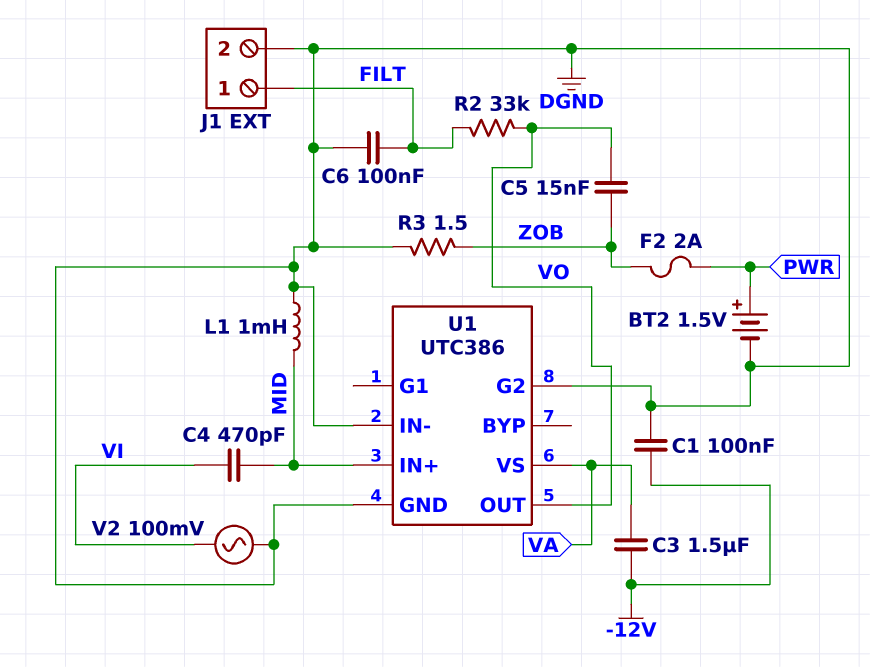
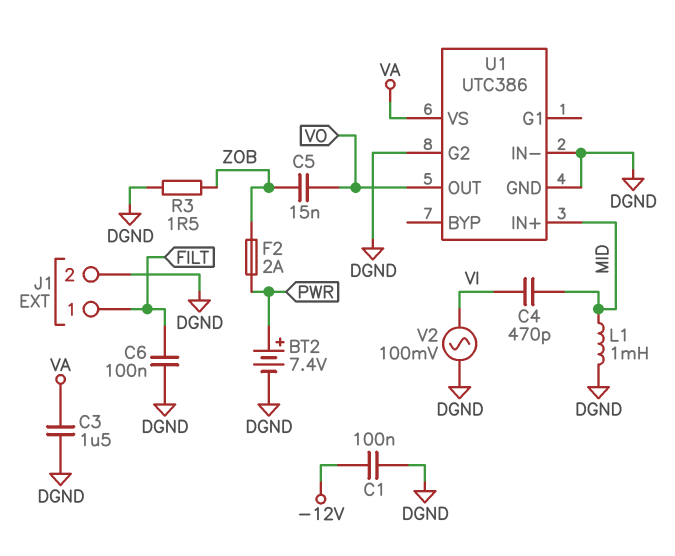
BT2: 1.5V (plus PWR, minus DGND) -> 7.4V (plus PWR, minus DGND)
C3: 1.5uF (-12V, VA) -> 1.5uF (DGND, VA)
R2: 33k (FILT, VO) -> none

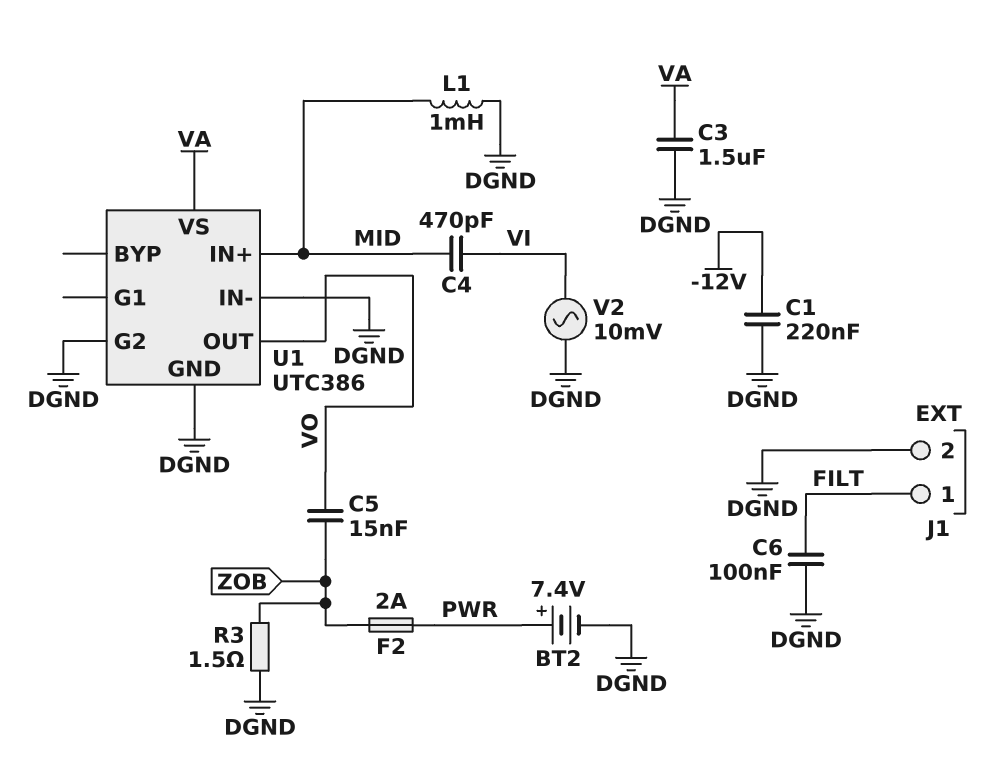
C1: 100nF (-12V, DGND) -> 220nF (-12V, DGND)
V2: AC 100mV (DGND, VI) -> AC 10mV (DGND, VI)

